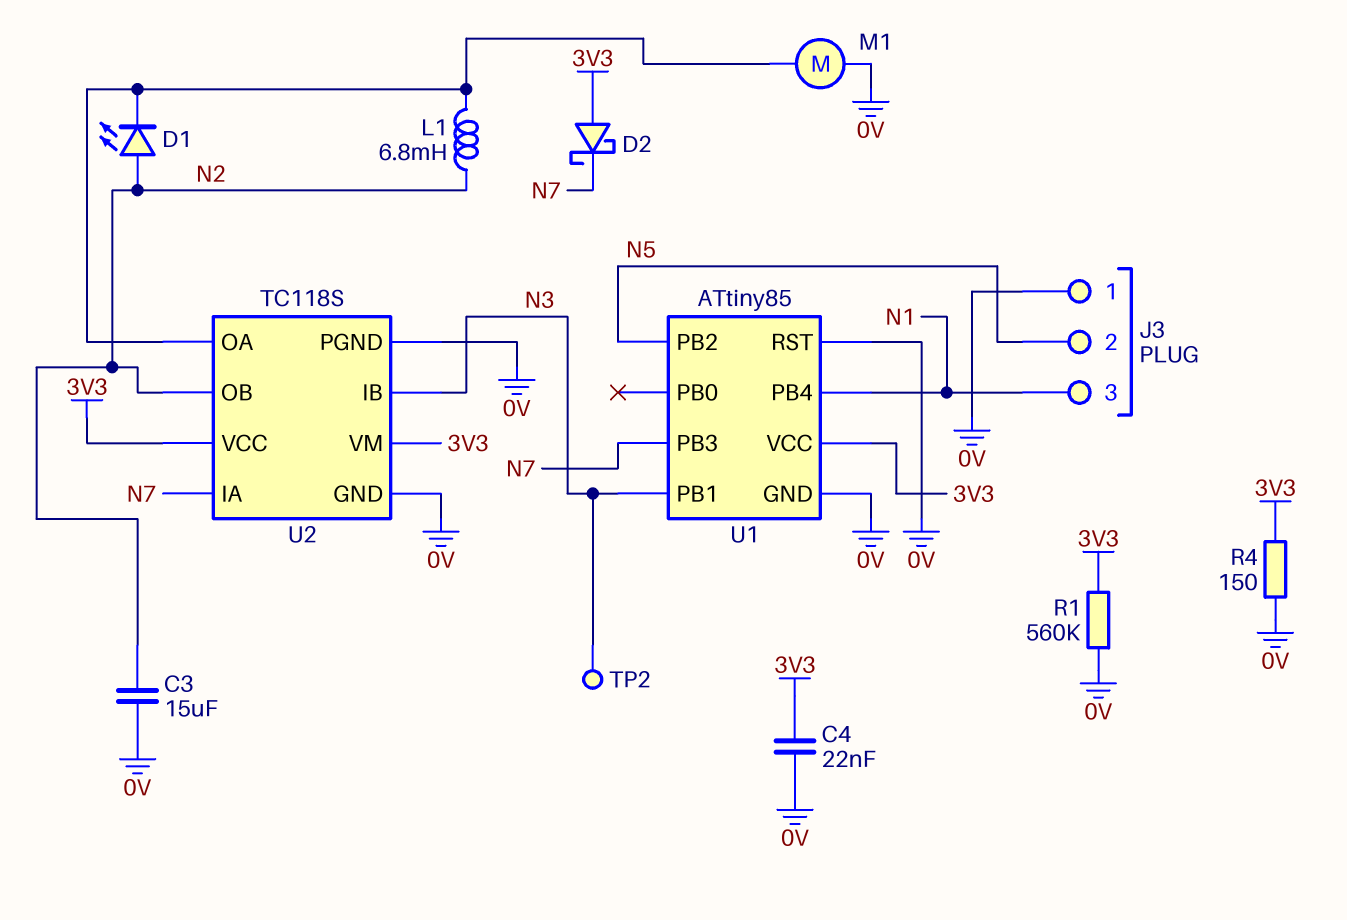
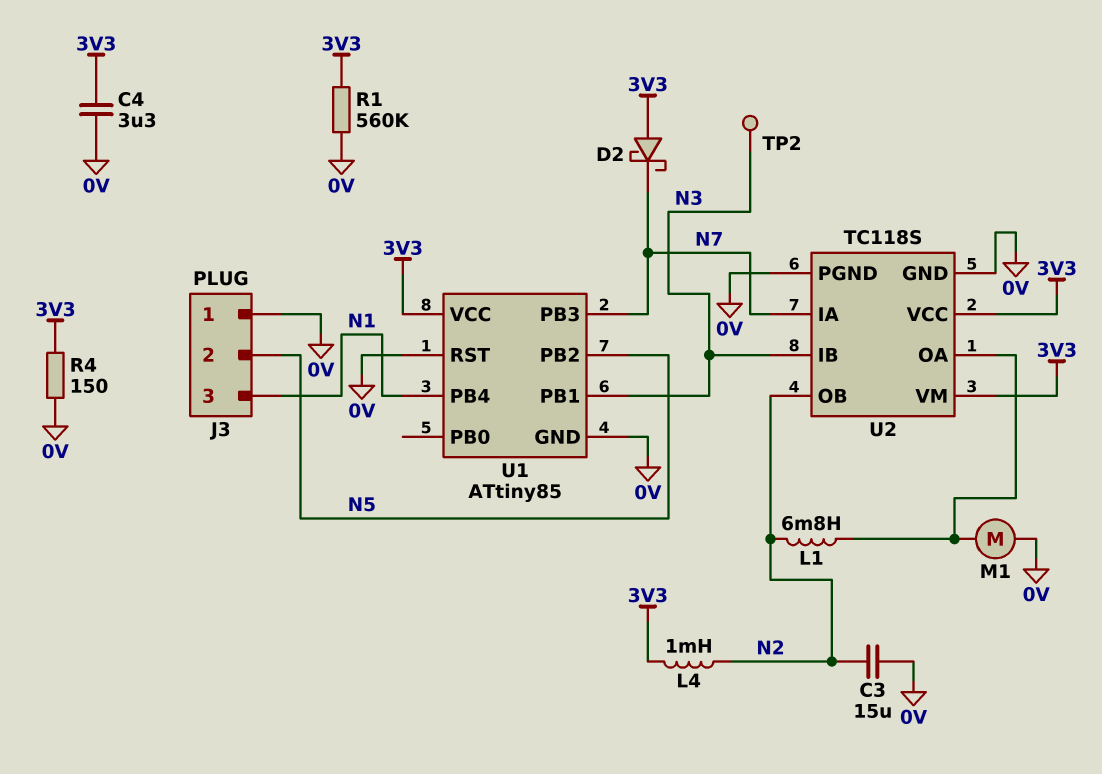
C4: 22nF (0V, 3V3) -> 3.3uF (0V, 3V3)
D1: LED (A N2, K U2/OA) -> none
L4: none -> 1mH (3V3, N2)

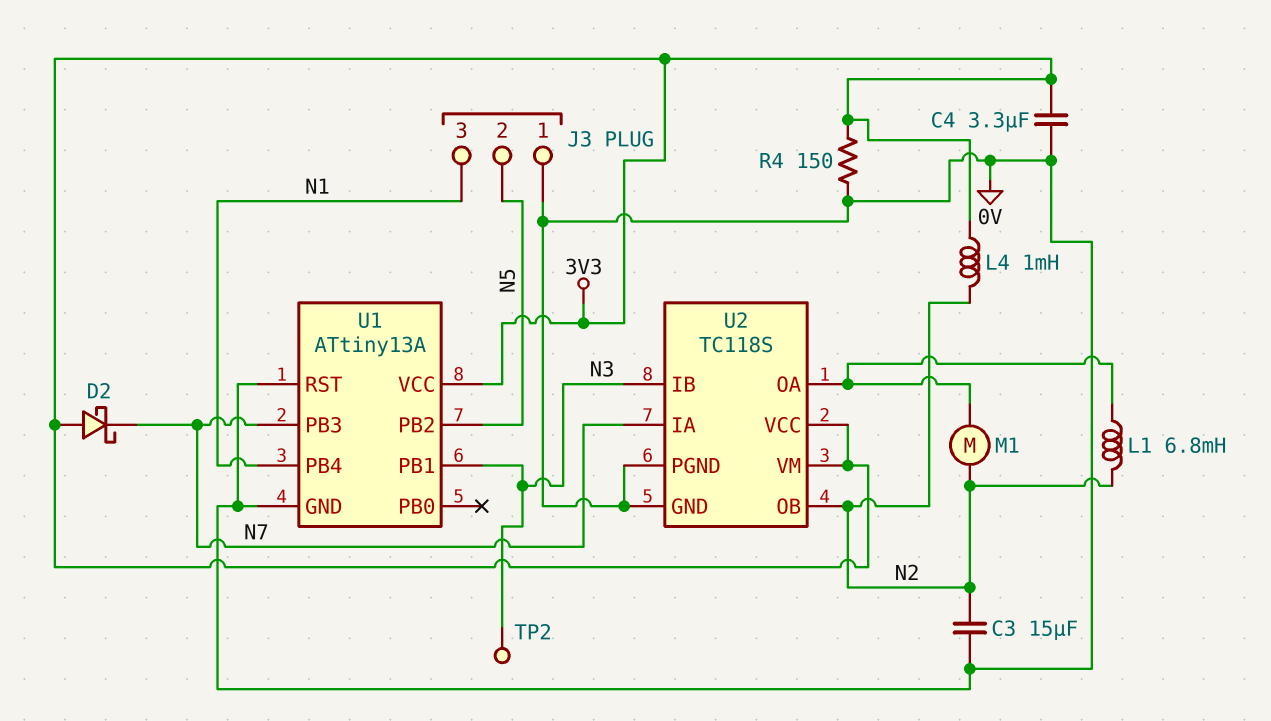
M1: motor (0V, U2/OA) -> motor (N2, U2/OA)
R1: 560k (0V, 3V3) -> none
U1: ATtiny85 -> ATtiny13A

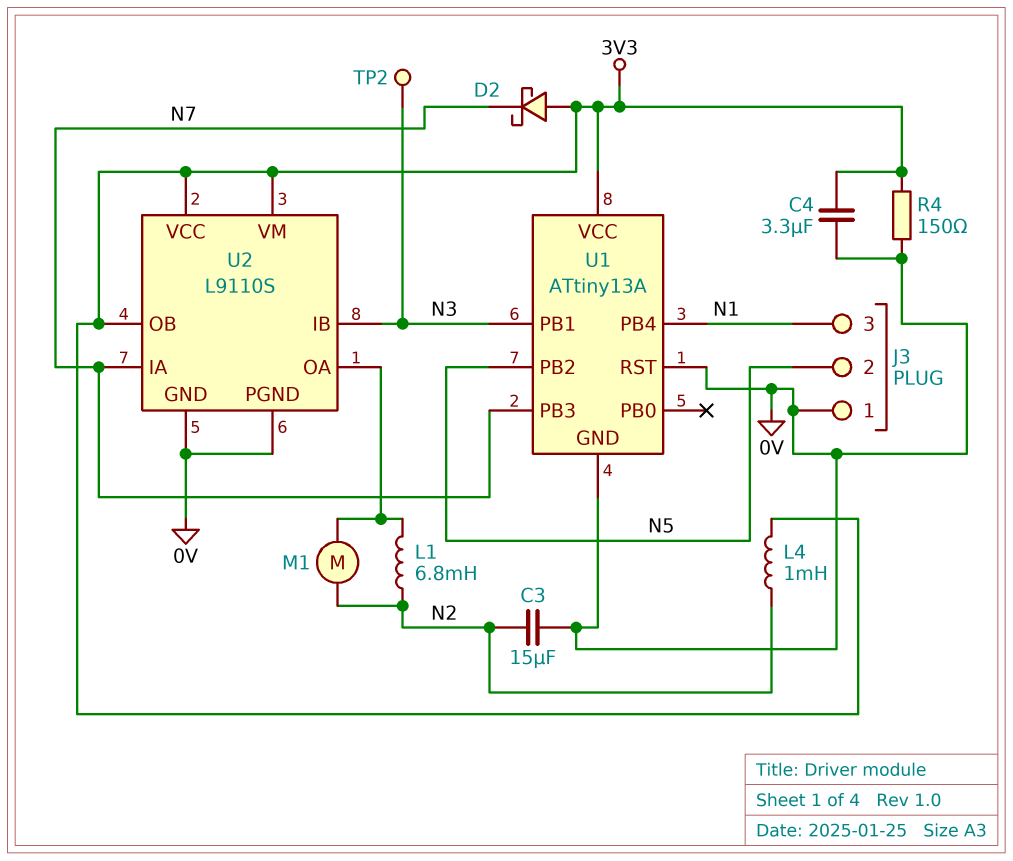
U2: TC118S -> L9110S
U2 pin OB: N2 -> 3V3

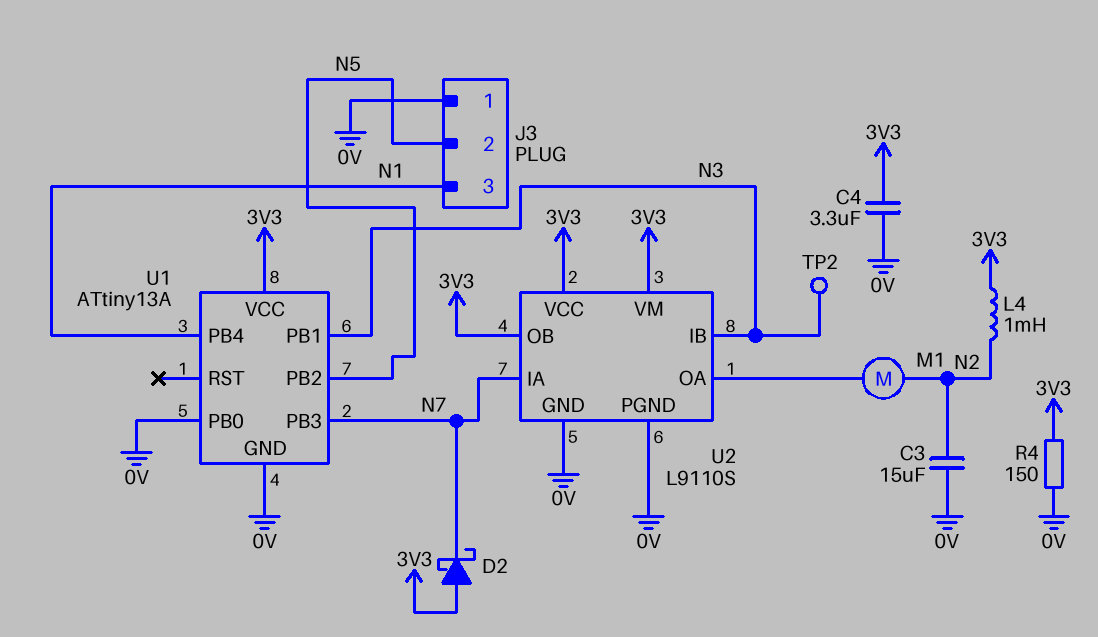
L1: 6.8mH (N2, U2/OA) -> none
U1 pin PB0: none -> 0V
U1 pin RST: 0V -> none

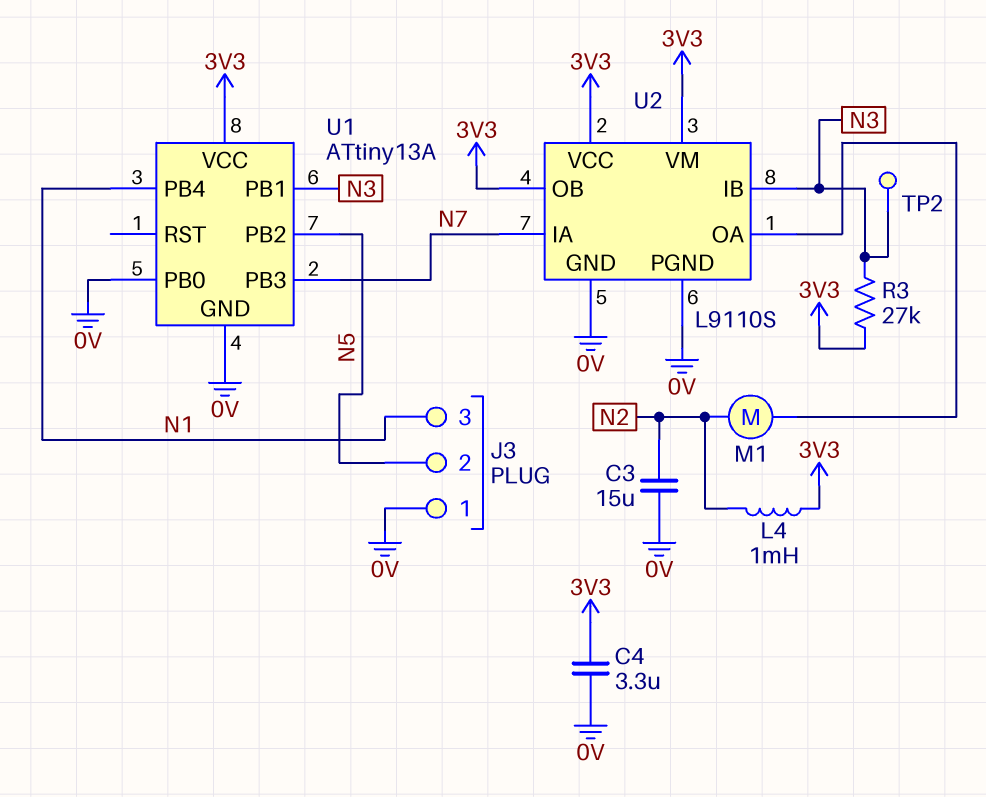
D2: schottky (A 3V3, K N7) -> none
R3: none -> 27k (3V3, N3)
R4: 150 (0V, 3V3) -> none

